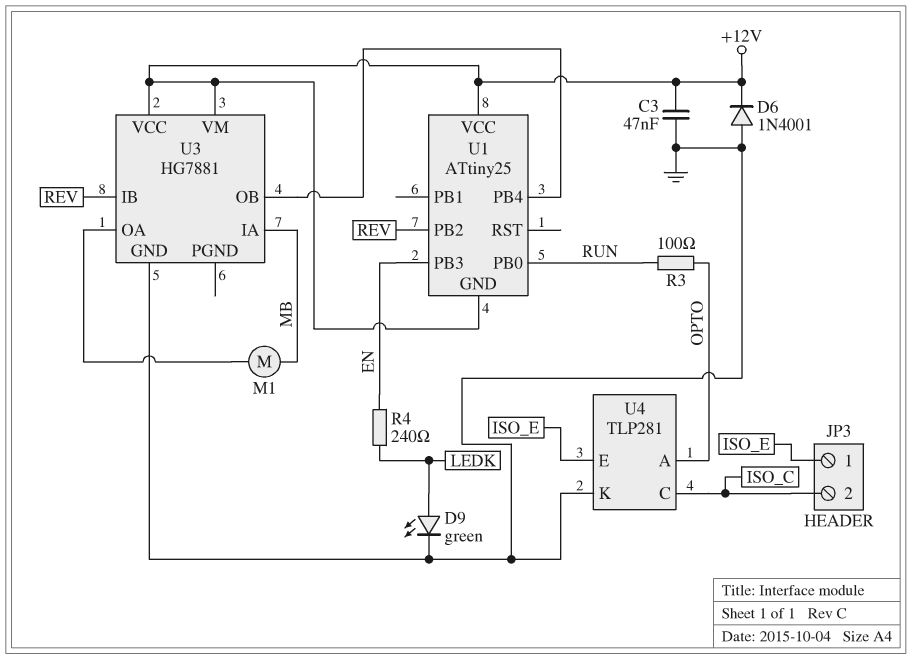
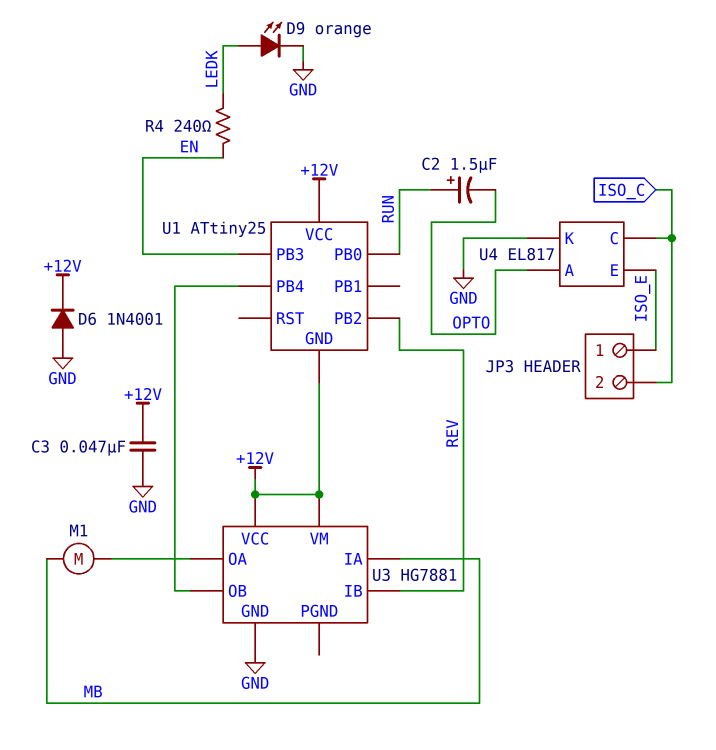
C2: none -> 1.5uF (plus RUN, minus OPTO)
D9: LED green (A LEDK, K GND) -> LED orange (A LEDK, K GND)
R3: 100 (OPTO, RUN) -> none
U4: TLP281 -> EL817

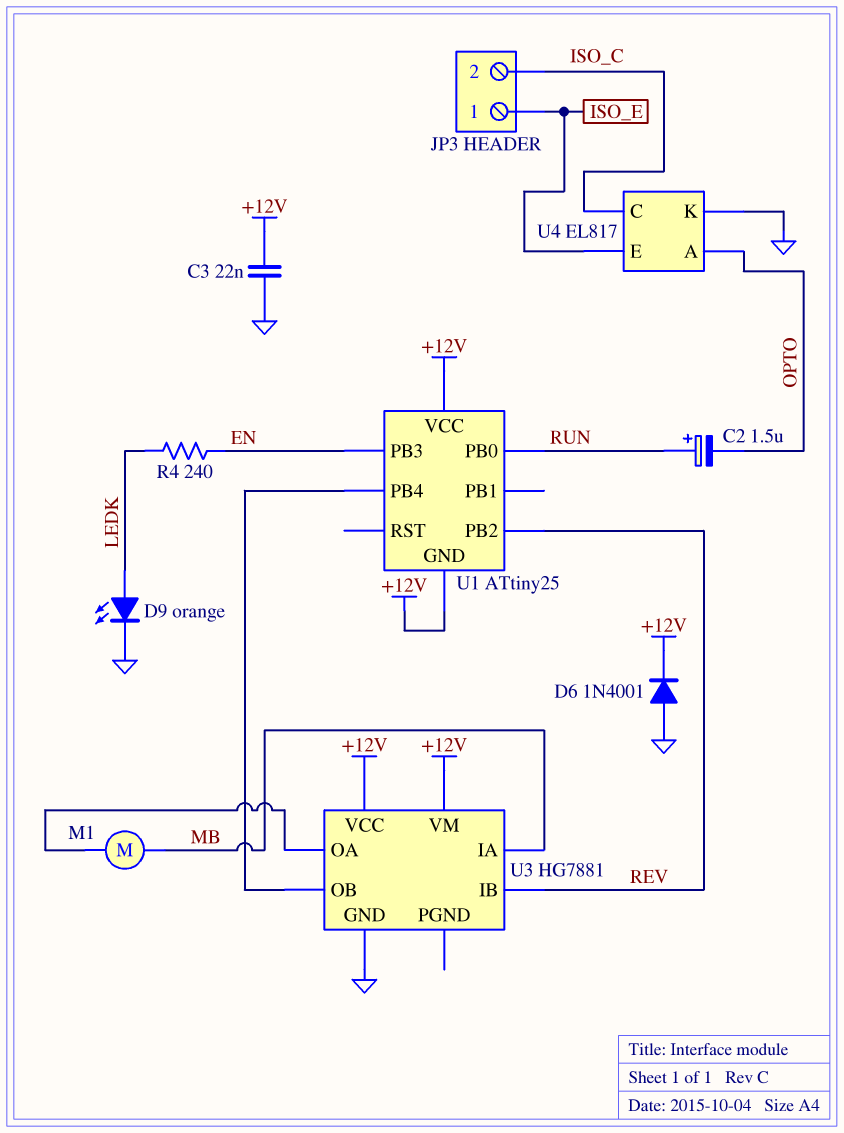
C3: 47nF (+12V, GND) -> 22nF (+12V, GND)

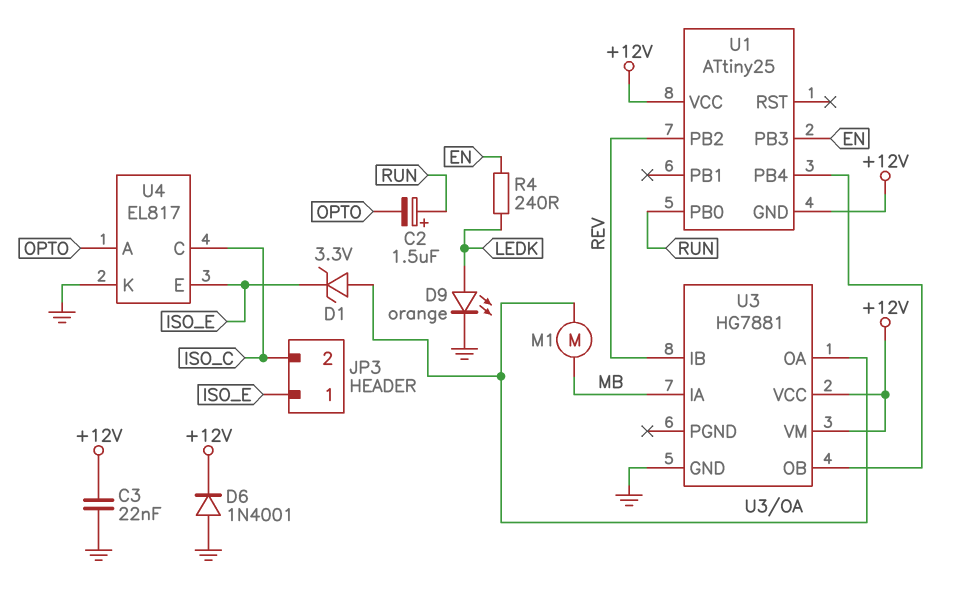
D1: none -> zener 3.3V (A U3/OA, K ISO_E)

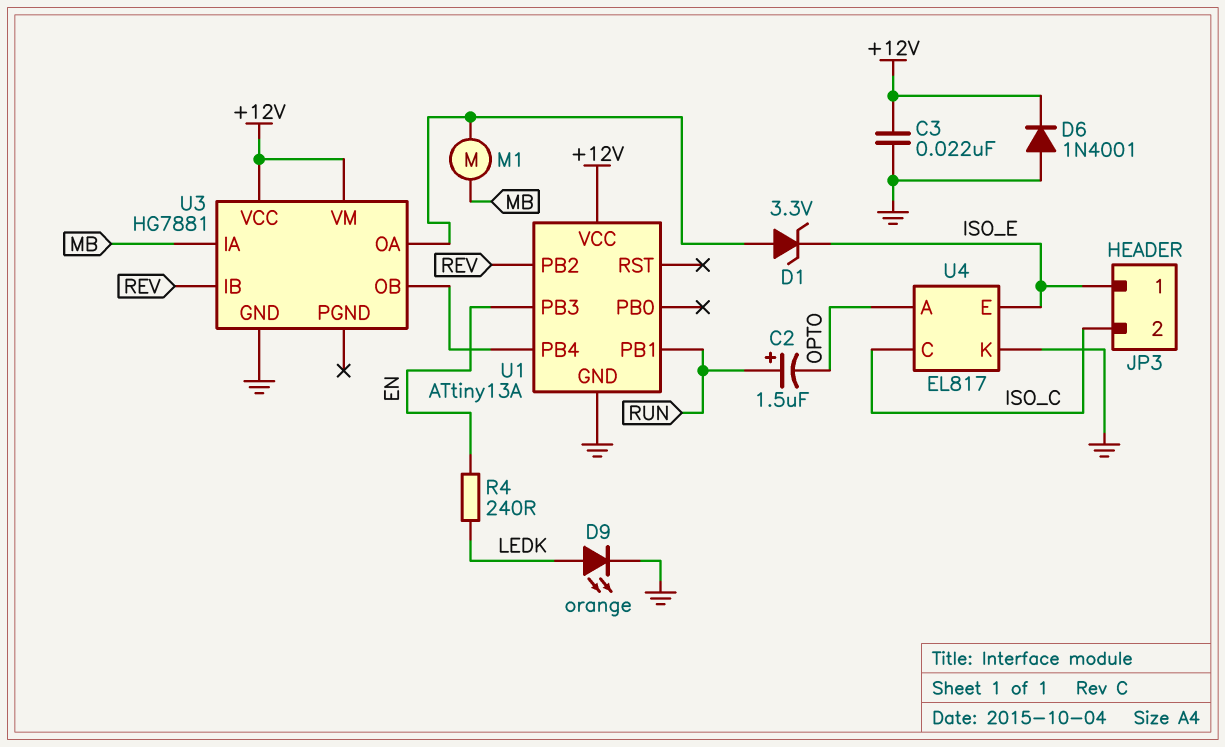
U1: ATtiny25 -> ATtiny13A
U1 pin GND: +12V -> GND
U1 pin PB0: RUN -> none
U1 pin PB1: none -> RUN

